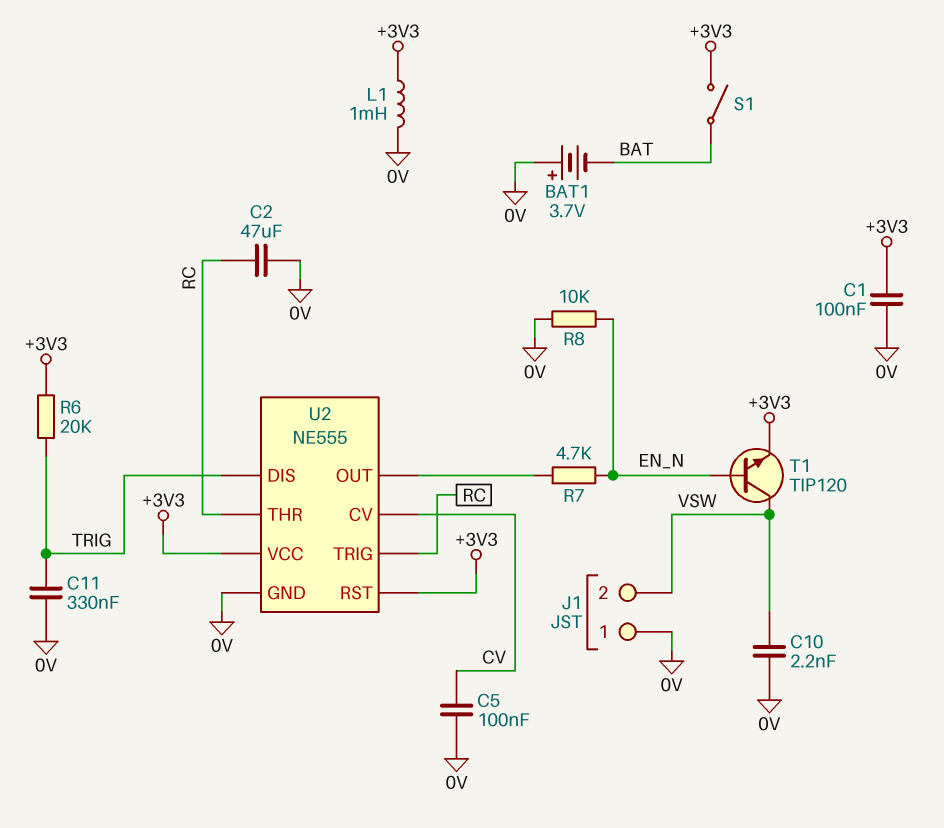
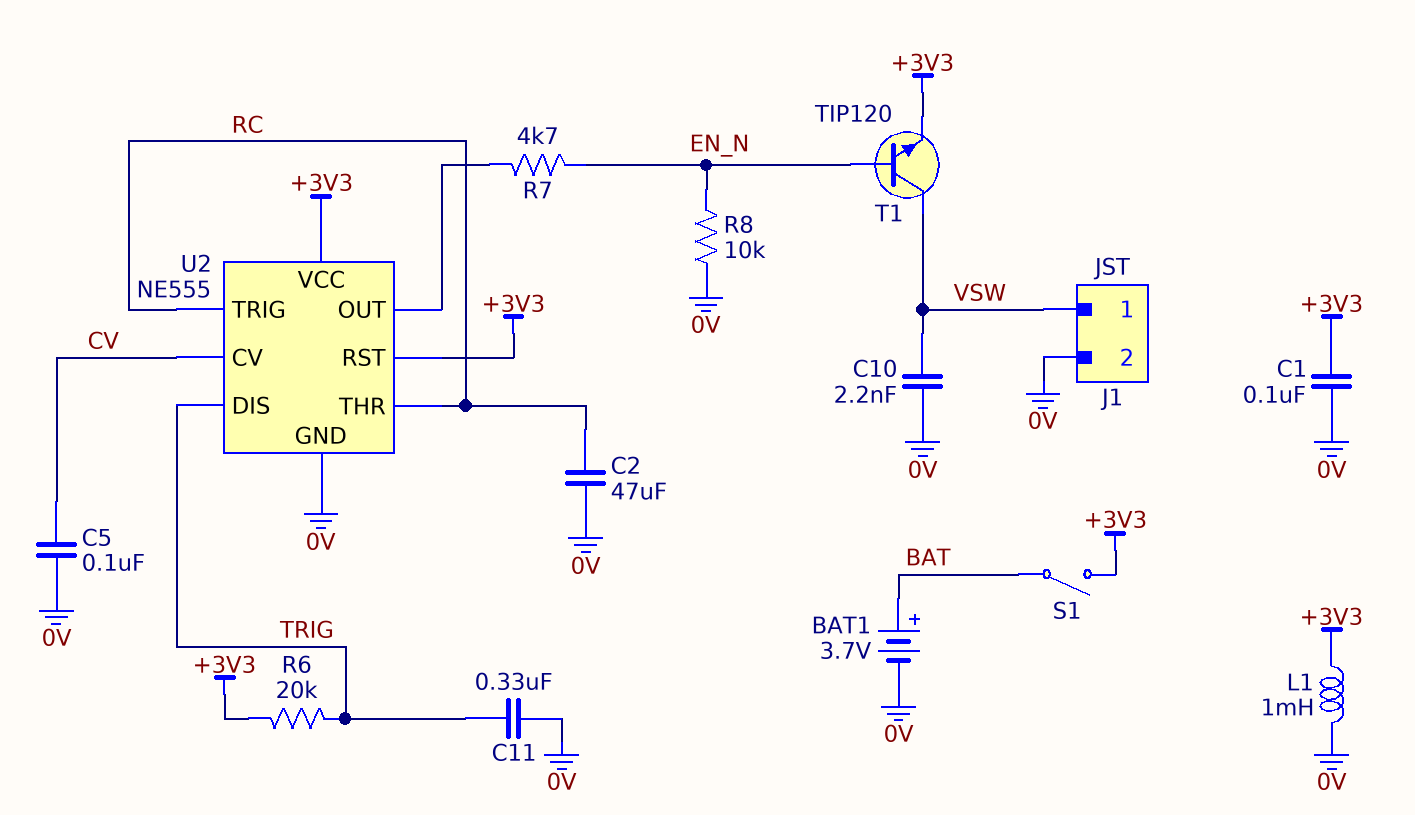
BAT1: 3.7V (plus 0V, minus BAT) -> 3.7V (plus BAT, minus 0V)
J1 pin 1: 0V -> VSW
J1 pin 2: VSW -> 0V

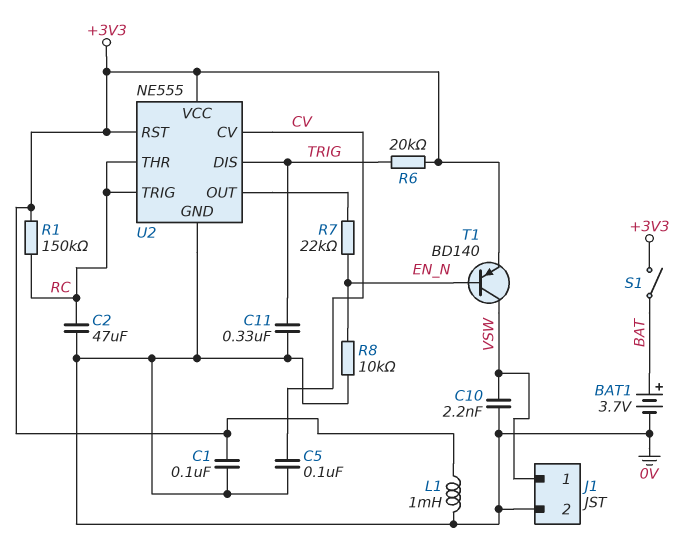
R1: none -> 150k (+3V3, RC)
R7: 4.7k (EN_N, U2/OUT) -> 22k (EN_N, U2/OUT)
T1: NPN TIP120 (B EN_N, C VSW, E +3V3) -> PNP BD140 (B EN_N, C VSW, E +3V3)

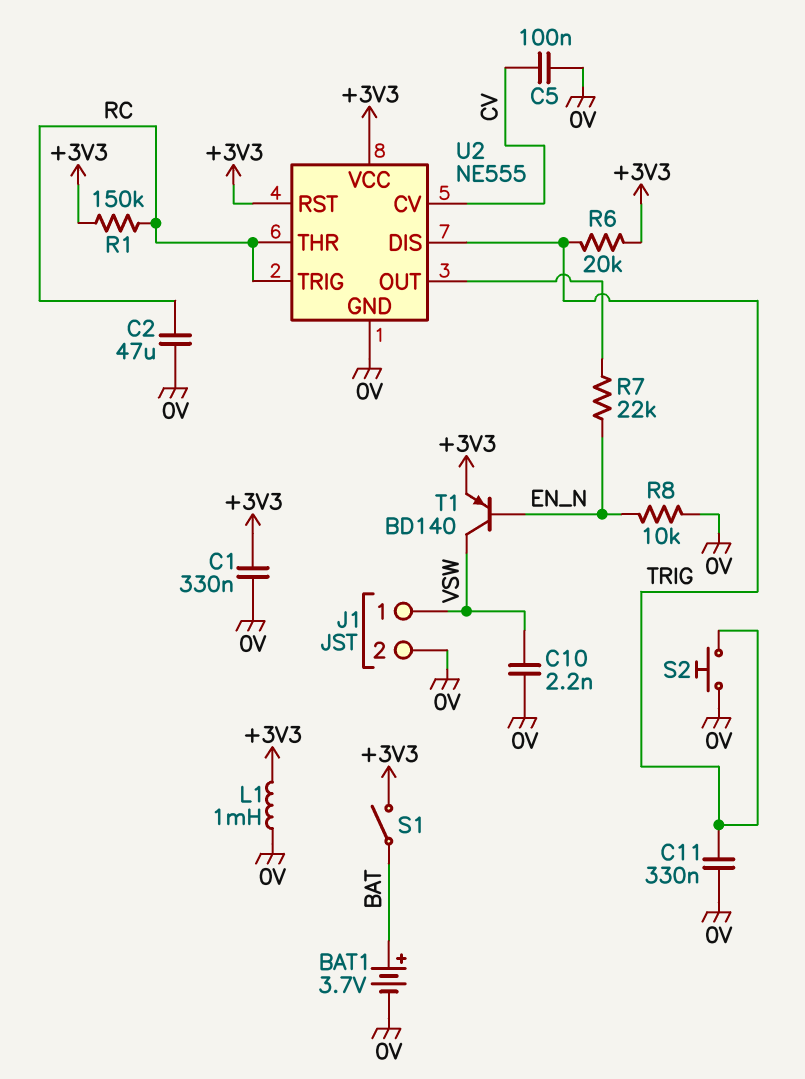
C1: 100nF (+3V3, 0V) -> 330nF (+3V3, 0V)
S2: none -> button (0V, TRIG)

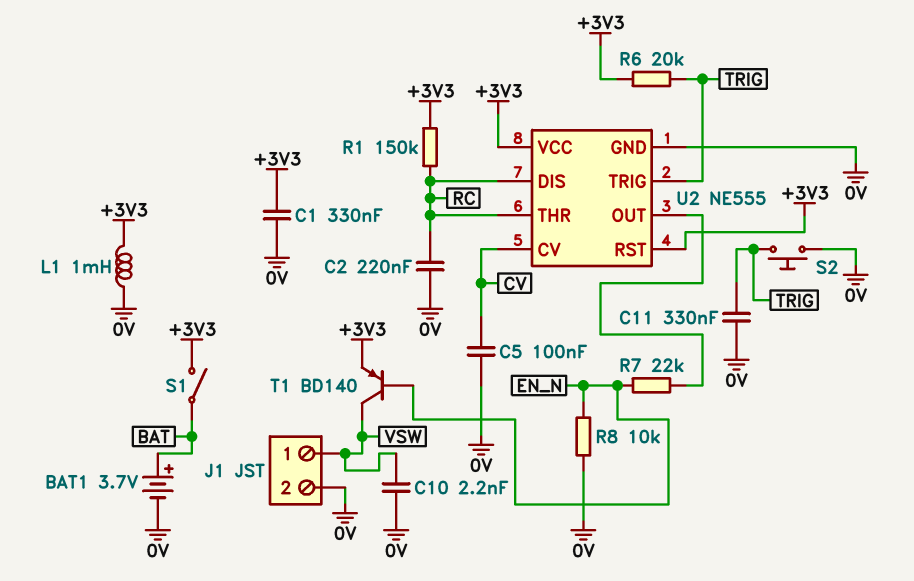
C2: 47uF (0V, RC) -> 220nF (0V, RC)
U2 pin DIS: TRIG -> RC
U2 pin TRIG: RC -> TRIG

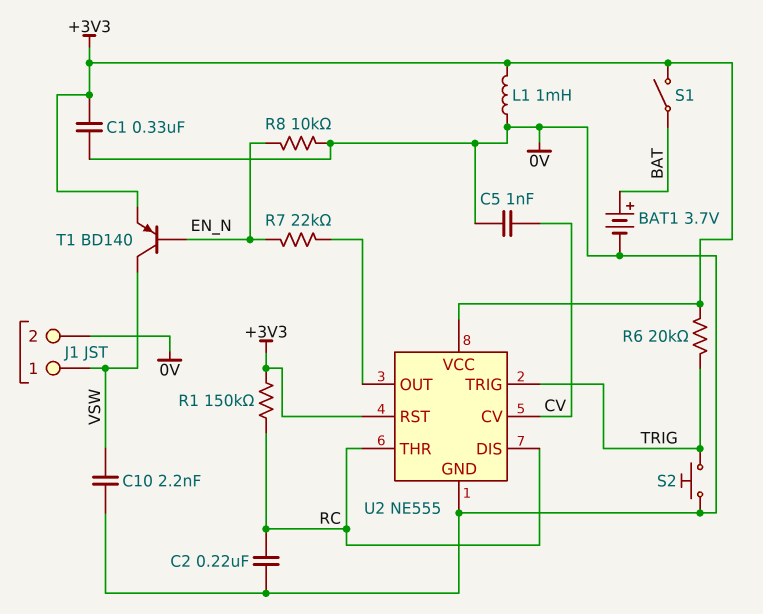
C5: 100nF (0V, CV) -> 1nF (0V, CV)
C11: 330nF (0V, TRIG) -> none

